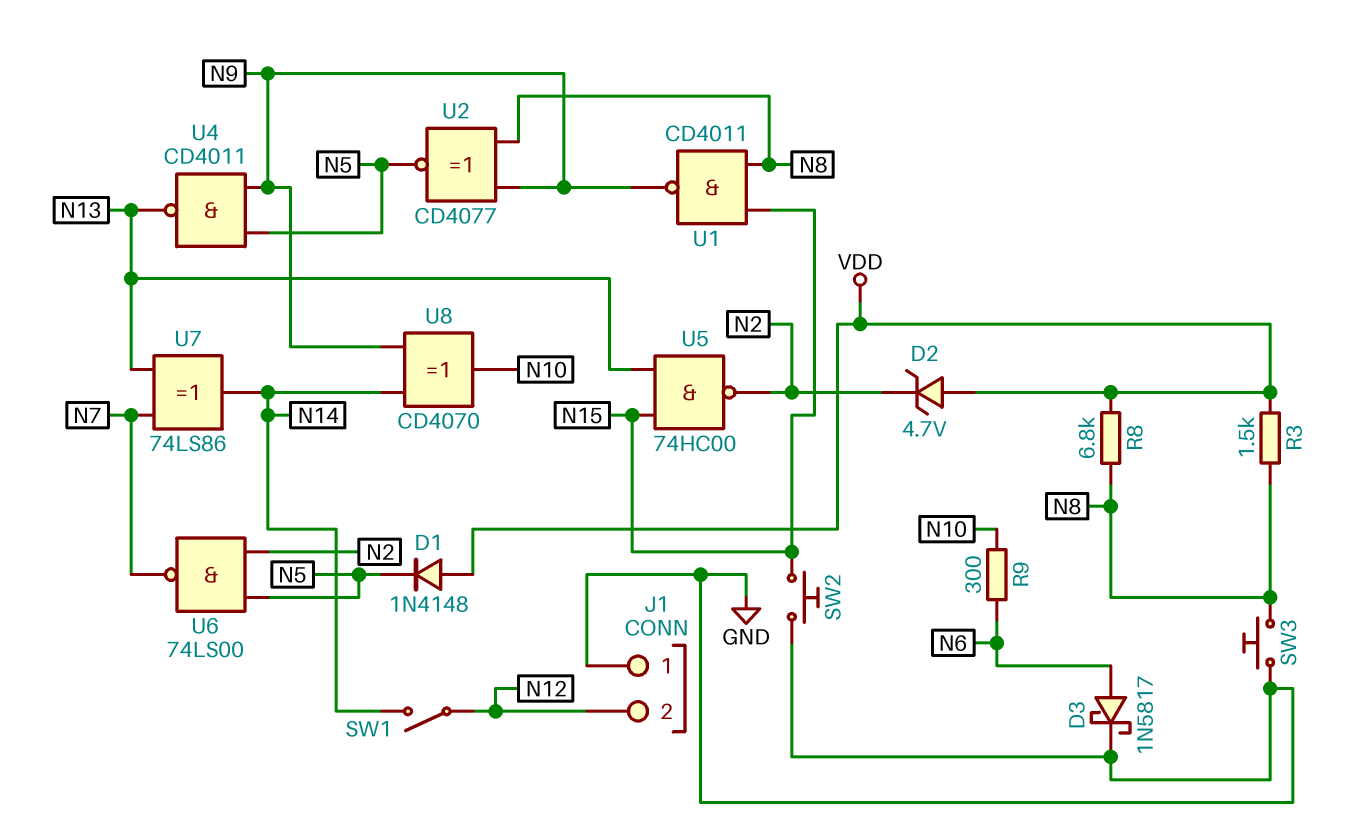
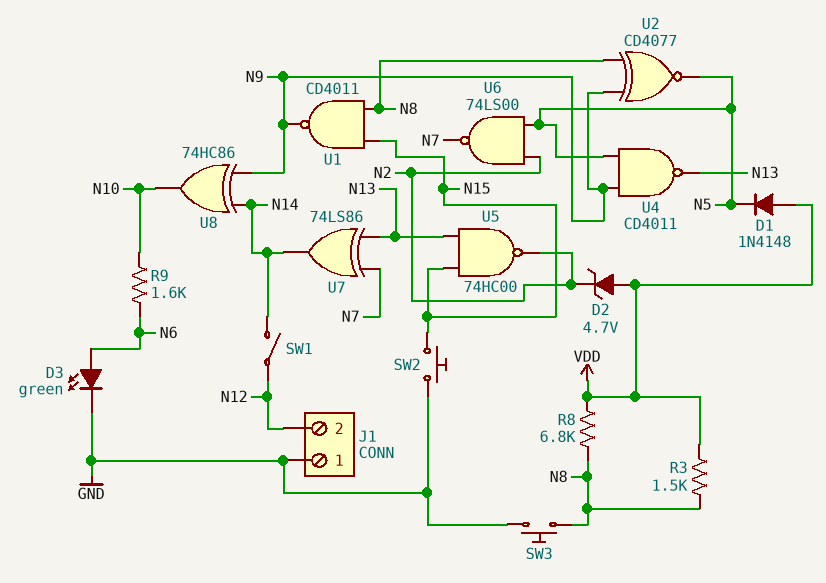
D3: schottky 1N5817 (A N6, K GND) -> LED green (A N6, K GND)
R9: 300 (N6, N10) -> 1.6k (N6, N10)
U8: XOR CD4070 (in N9, in N14, out N10) -> XOR 74HC86 (in N9, in N14, out N10)

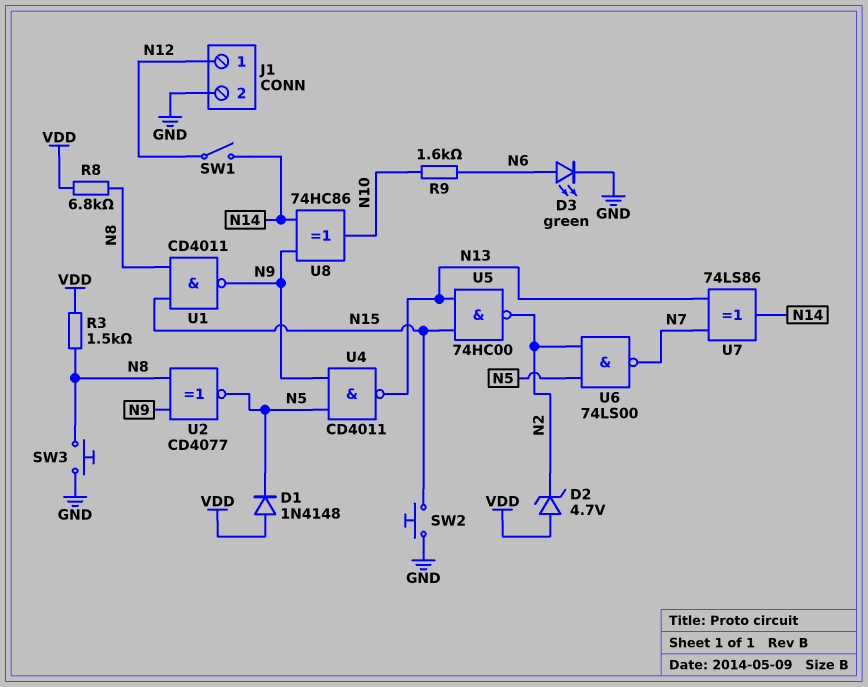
J1 pin 1: GND -> N12
J1 pin 2: N12 -> GND

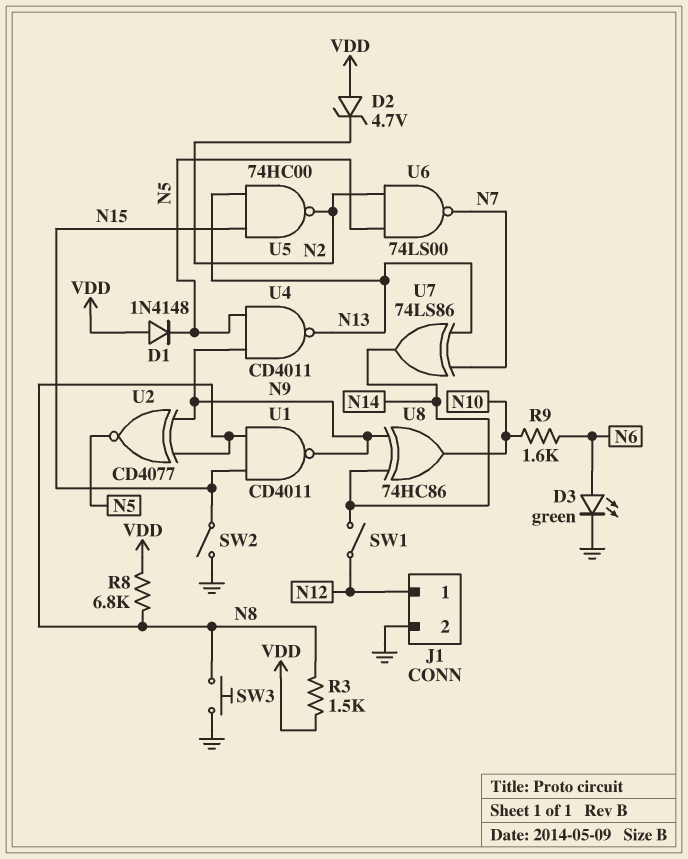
SW2: button (GND, N15) -> switch (GND, N15)

